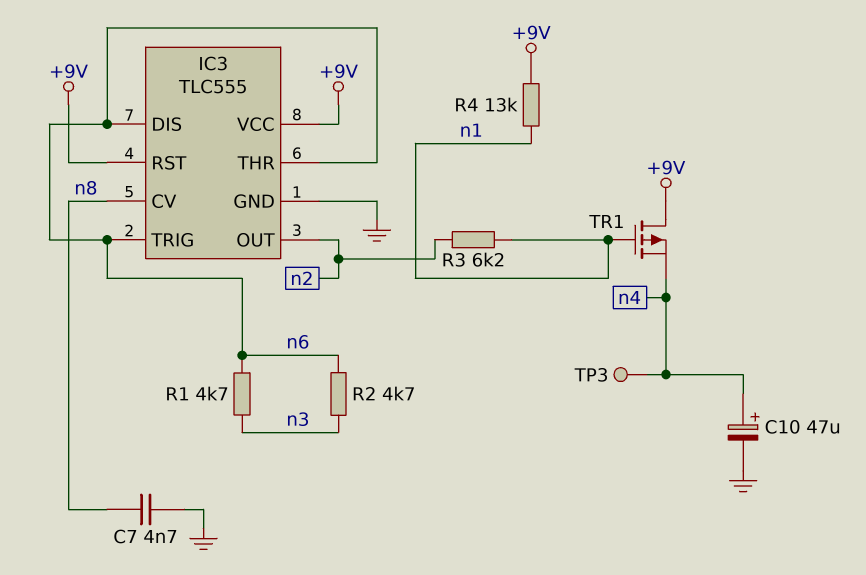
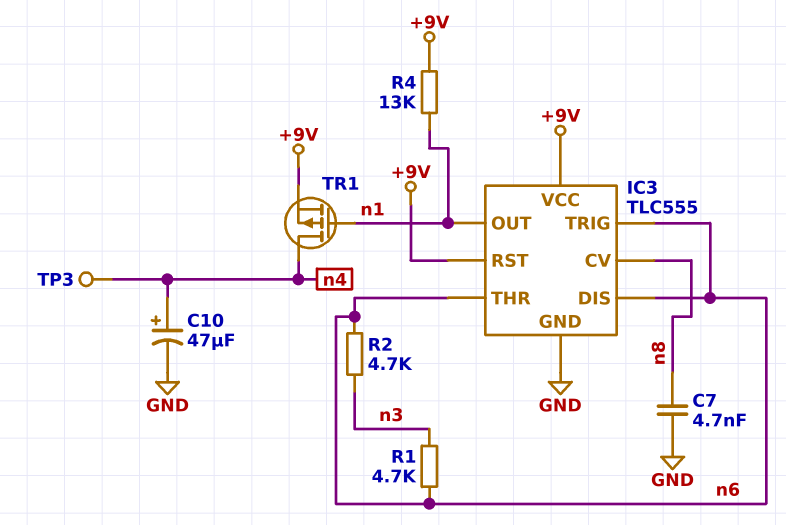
IC3 pin OUT: n2 -> n1
R3: 6.2k (n1, n2) -> none
TR1: PMOS (G n1, D +9V, S n4) -> PMOS (G n1, D n4, S +9V)

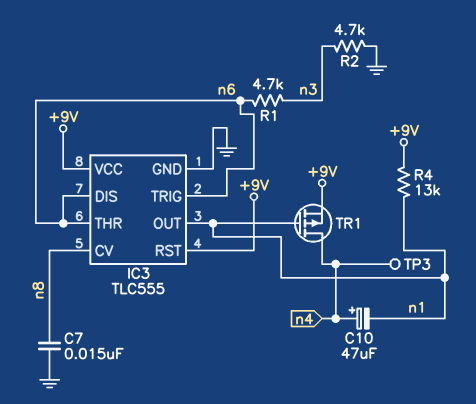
C7: 4.7nF (GND, n8) -> 15nF (GND, n8)
C10: 47uF (plus n4, minus GND) -> 47uF (plus n4, minus n1)
R2: 4.7k (n3, n6) -> 4.7k (GND, n3)

